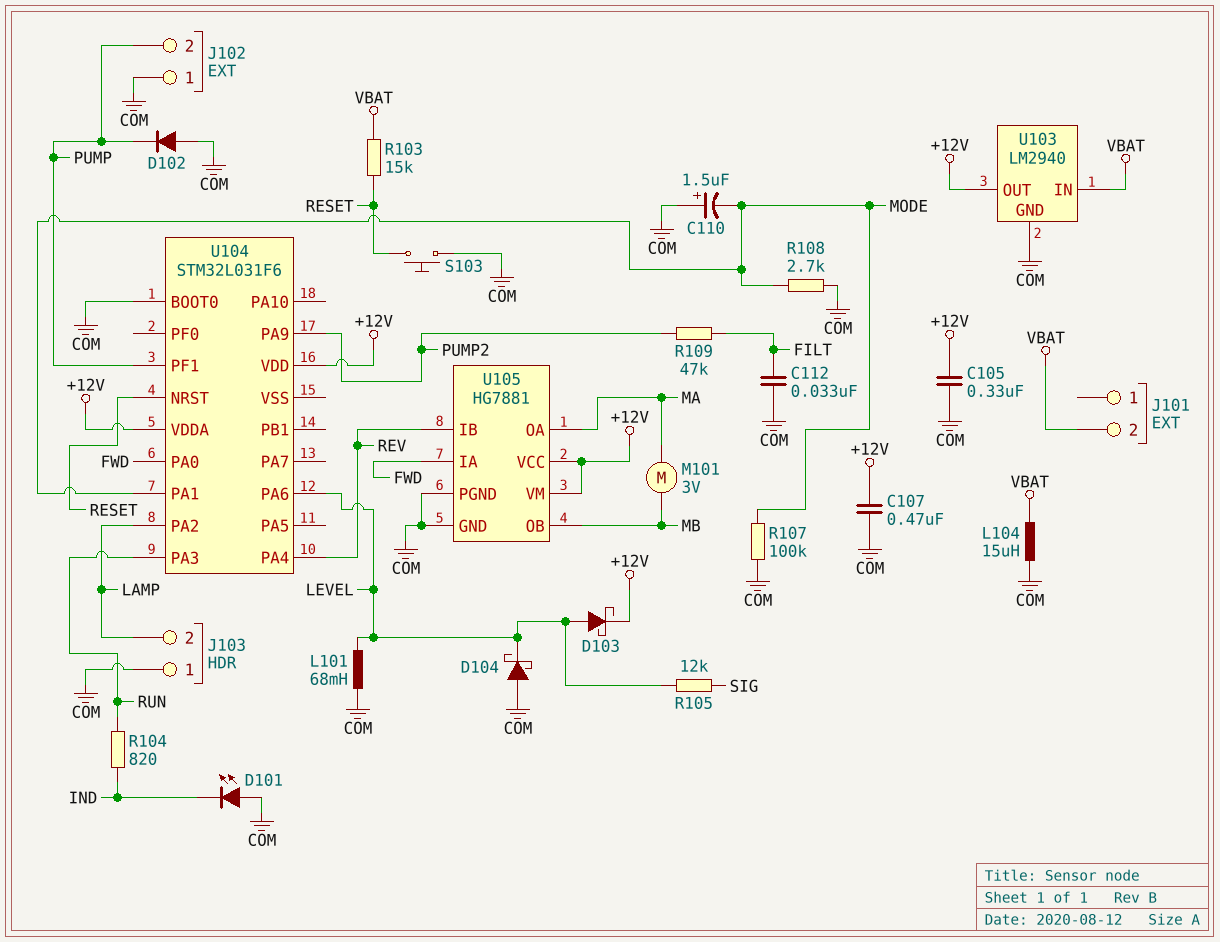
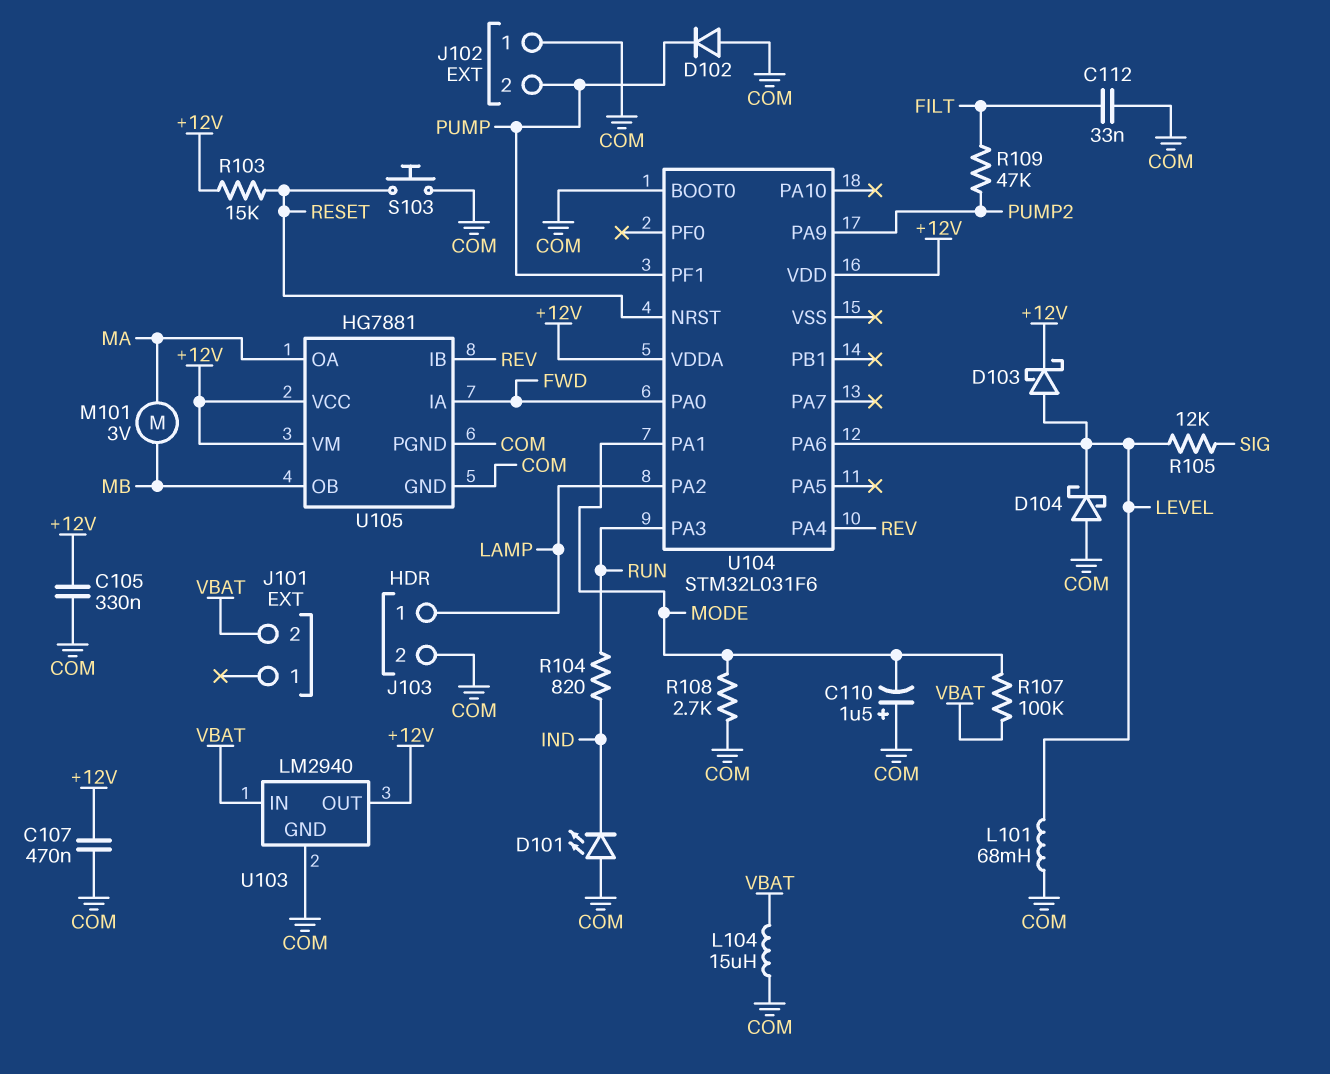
J103 pin 1: COM -> LAMP
J103 pin 2: LAMP -> COM
R103: 15k (RESET, VBAT) -> 15k (+12V, RESET)
R107: 100k (COM, MODE) -> 100k (MODE, VBAT)

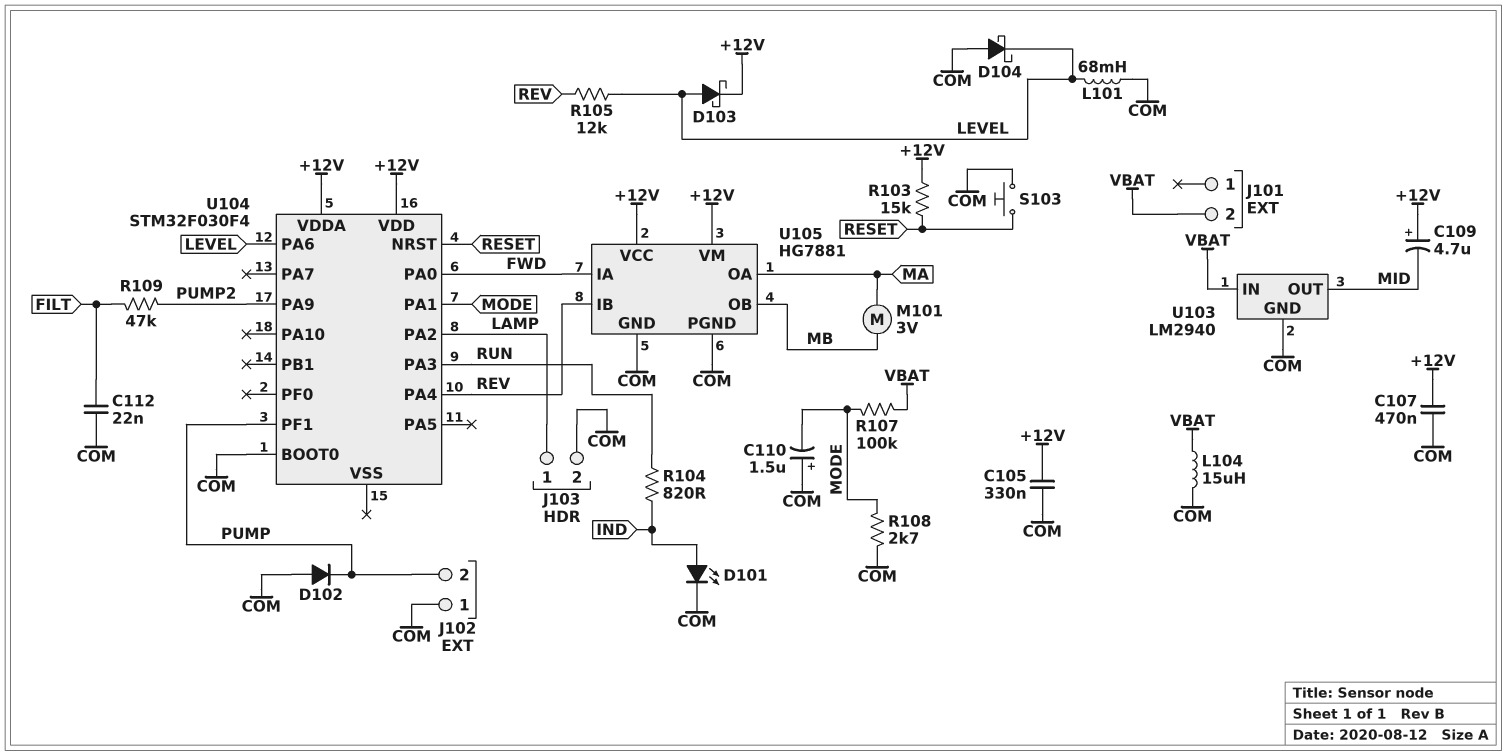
C109: none -> 4.7uF (plus +12V, minus MID)
C112: 33nF (COM, FILT) -> 22nF (COM, FILT)
D101: LED (A COM, K IND) -> LED (A IND, K COM)
R105: 12k (LEVEL, SIG) -> 12k (LEVEL, REV)
U103 pin OUT: +12V -> MID
U104: STM32L031F6 -> STM32F030F4

